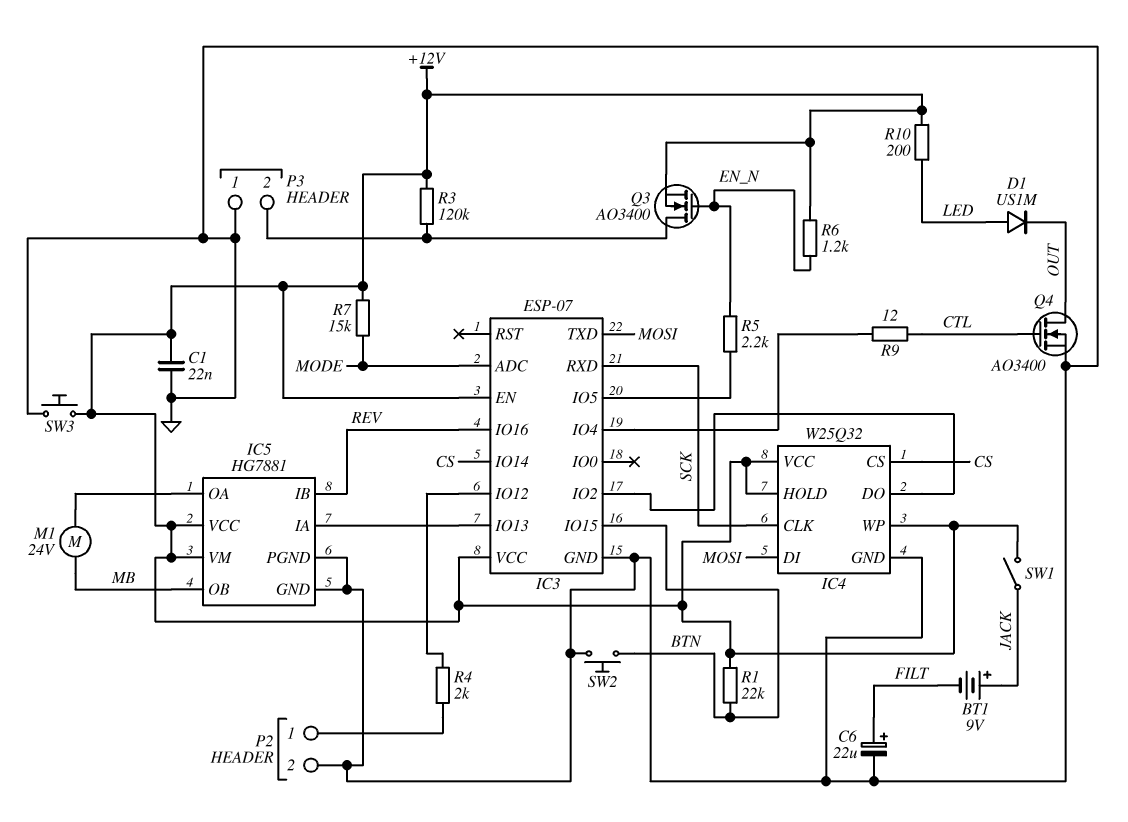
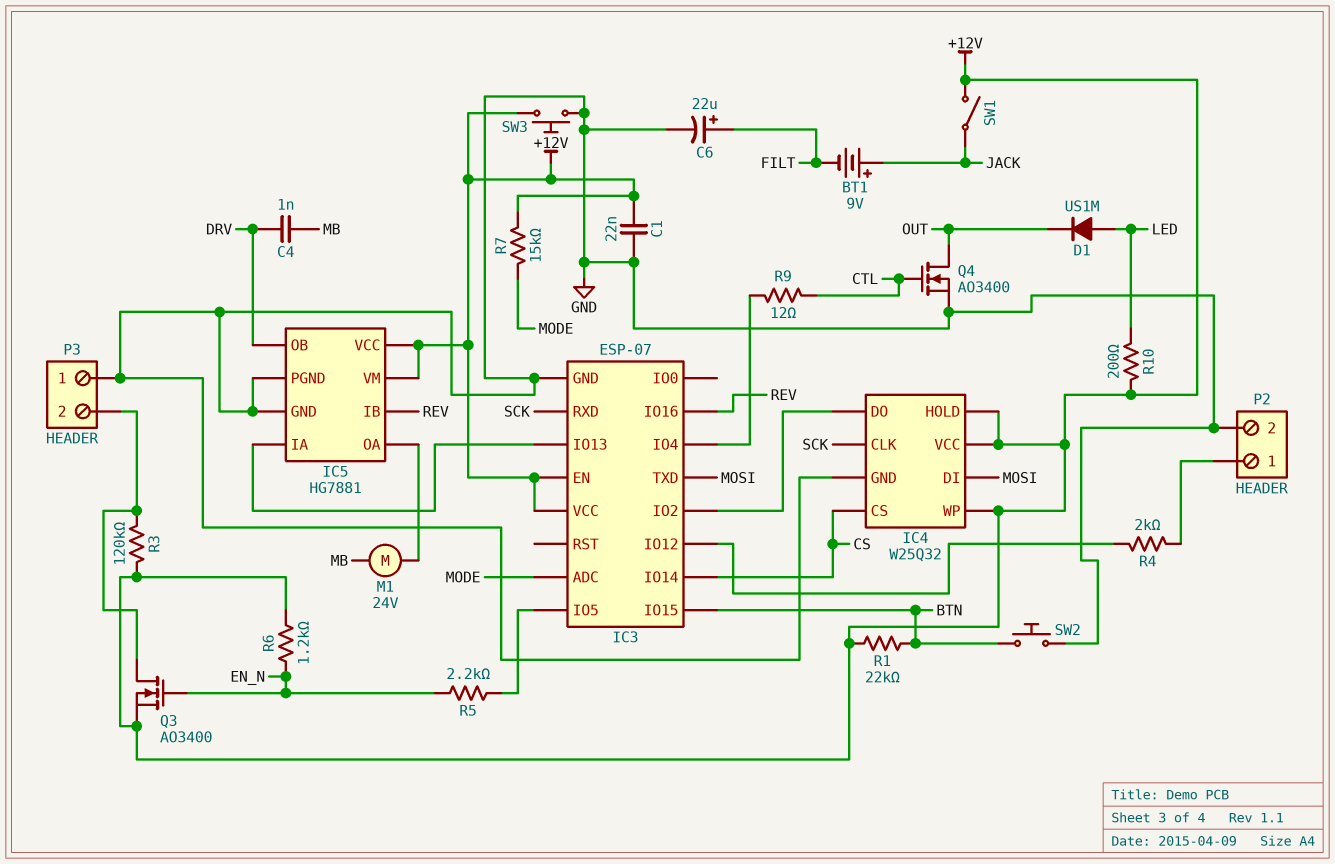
C4: none -> 1nF (DRV, MB)
IC5 pin OB: MB -> DRV

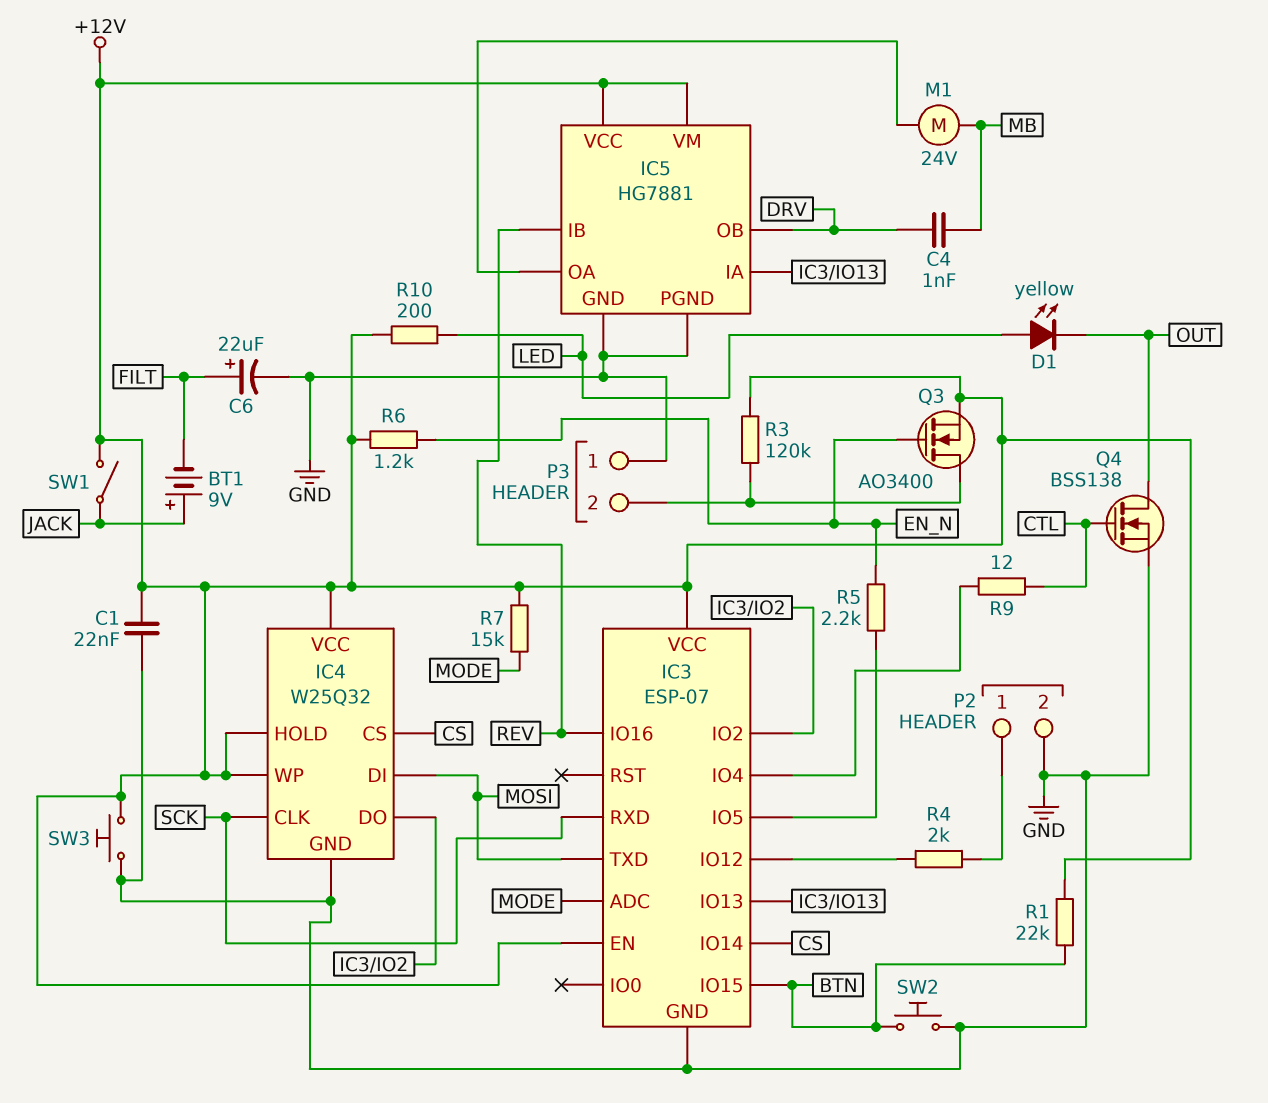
D1: diode US1M (A LED, K OUT) -> LED yellow (A LED, K OUT)
Q4: NMOS AO3400 (G CTL, D OUT, S GND) -> NMOS BSS138 (G CTL, D OUT, S GND)

